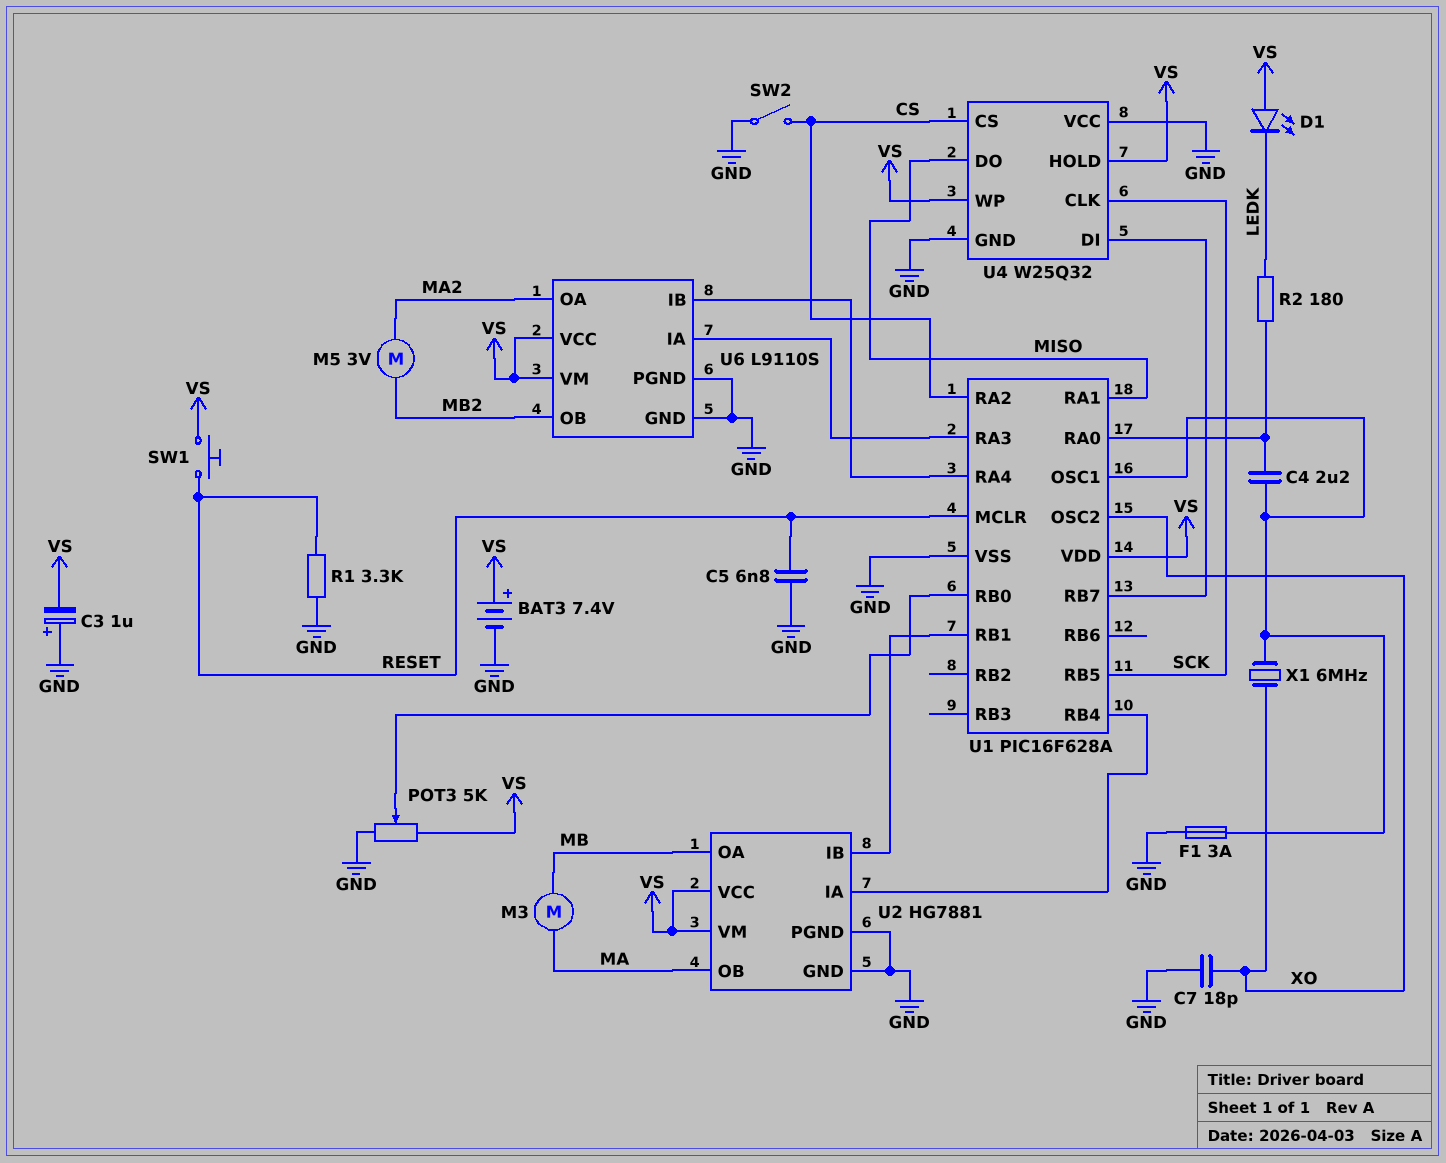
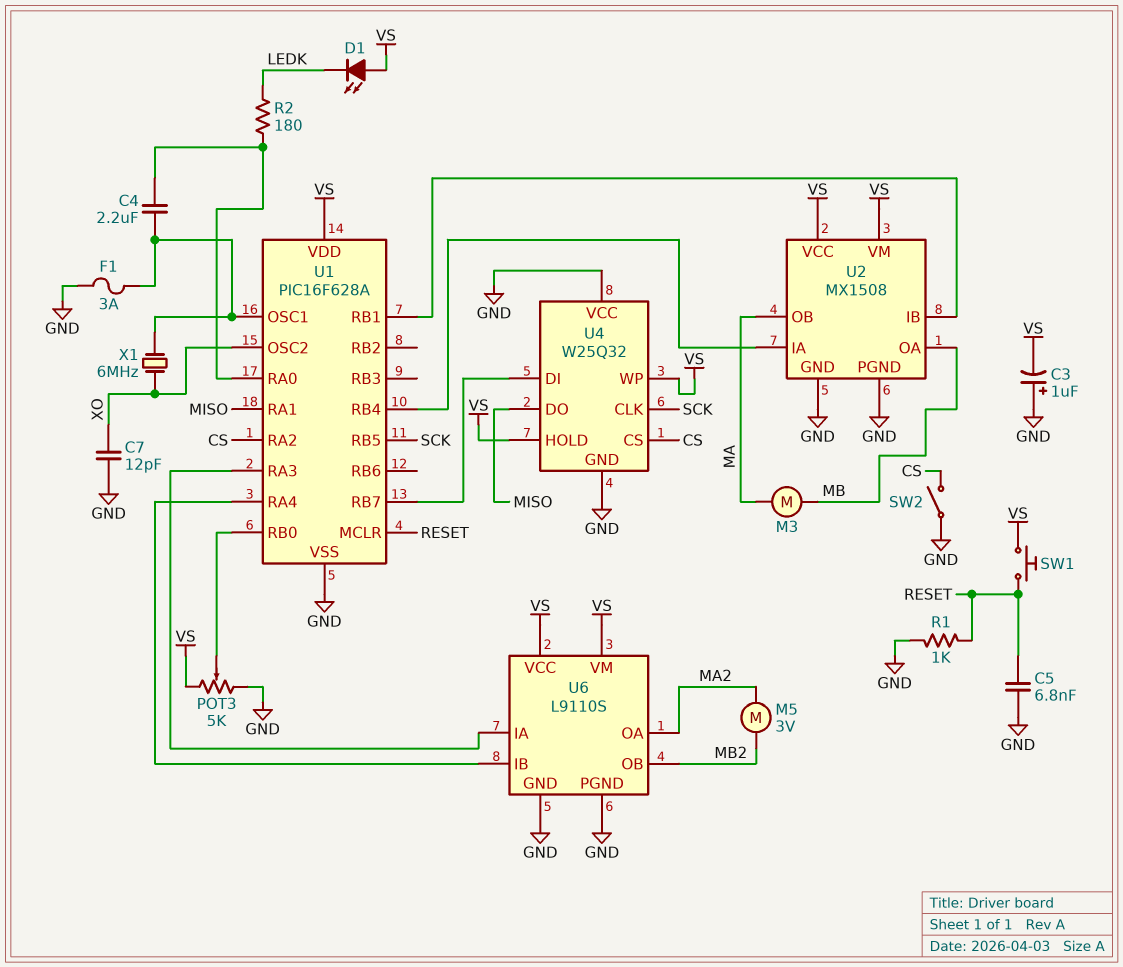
BAT3: 7.4V (plus VS, minus GND) -> none
C7: 18pF (GND, XO) -> 12pF (GND, XO)
R1: 3.3k (GND, RESET) -> 1k (GND, RESET)
U2: HG7881 -> MX1508

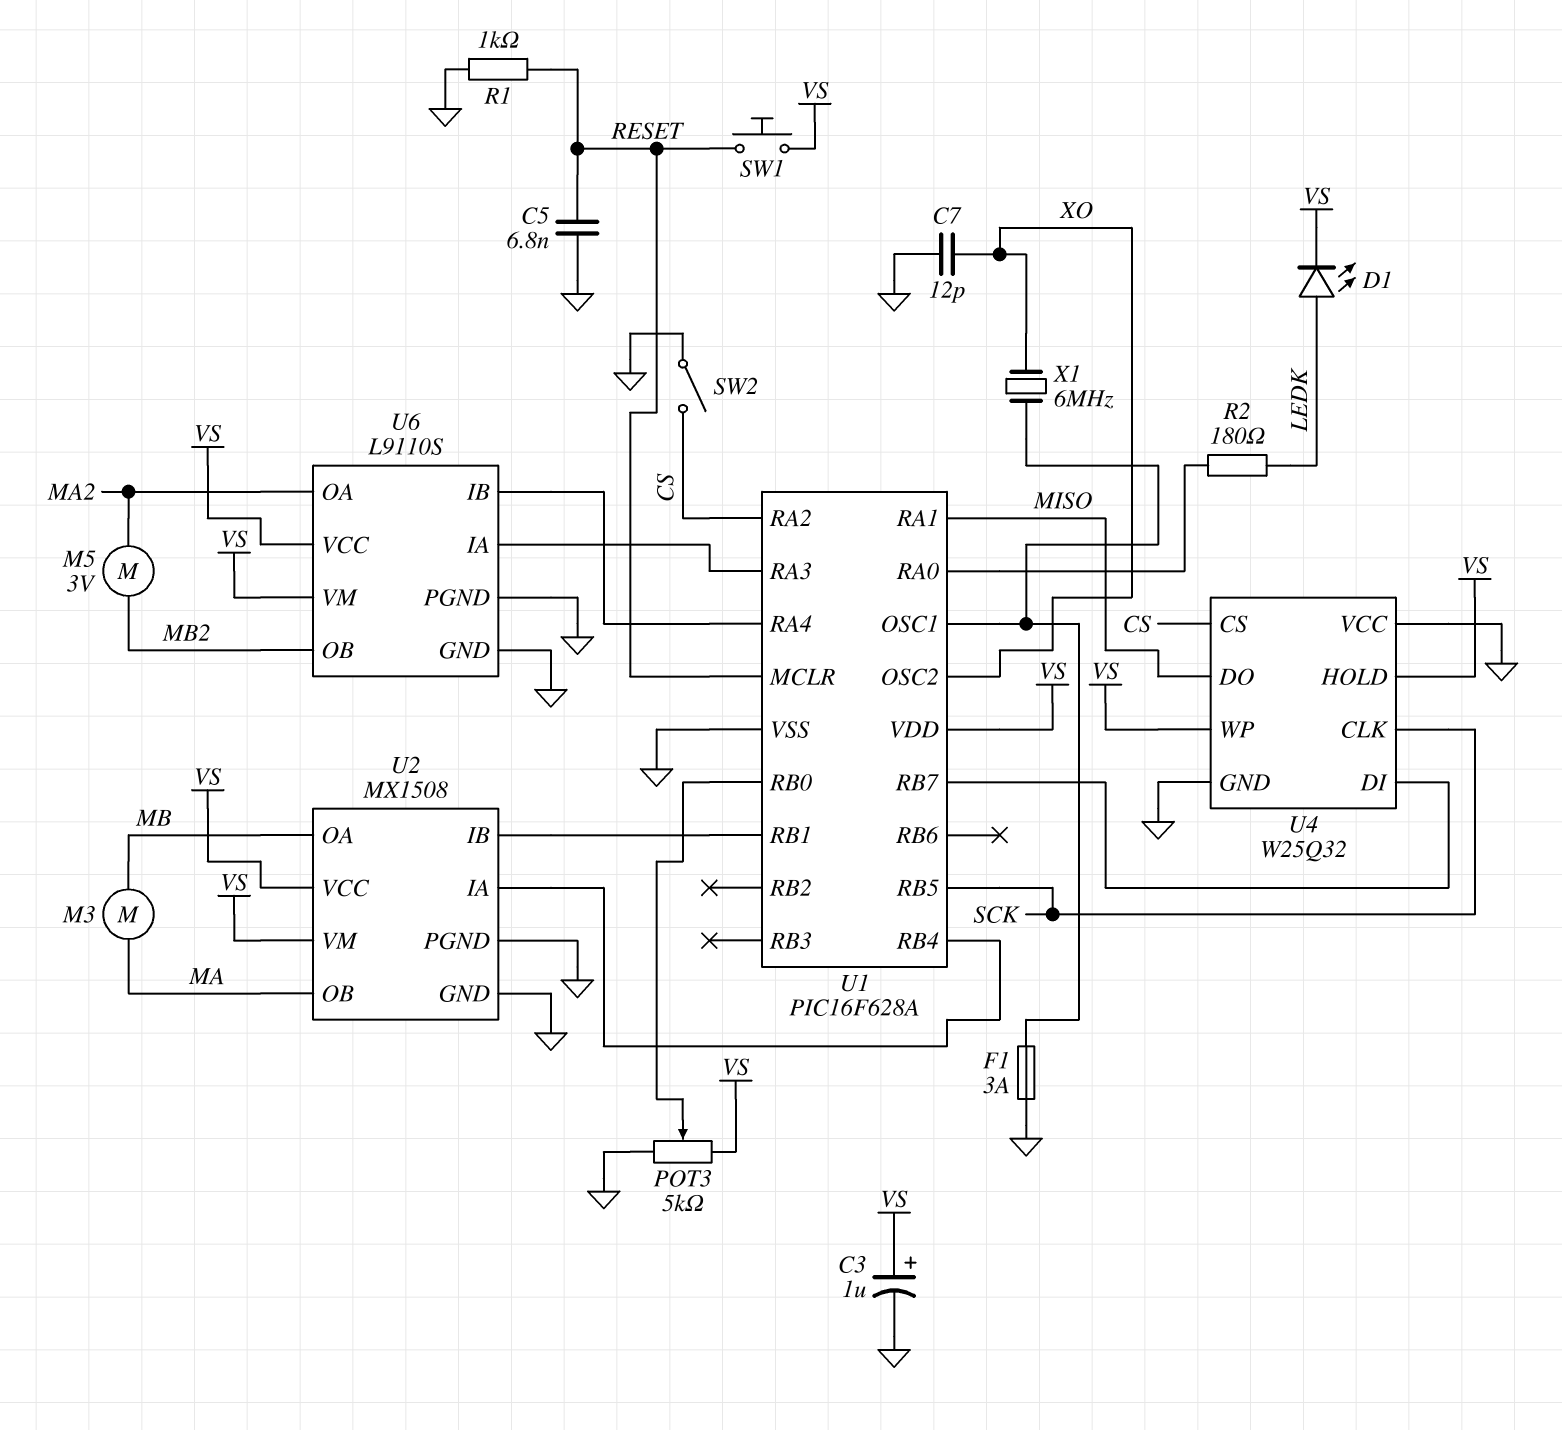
C3: 1uF (plus GND, minus VS) -> 1uF (plus VS, minus GND)
C4: 2.2uF (U1/OSC1, U1/RA0) -> none
D1: LED (A VS, K LEDK) -> LED (A LEDK, K VS)

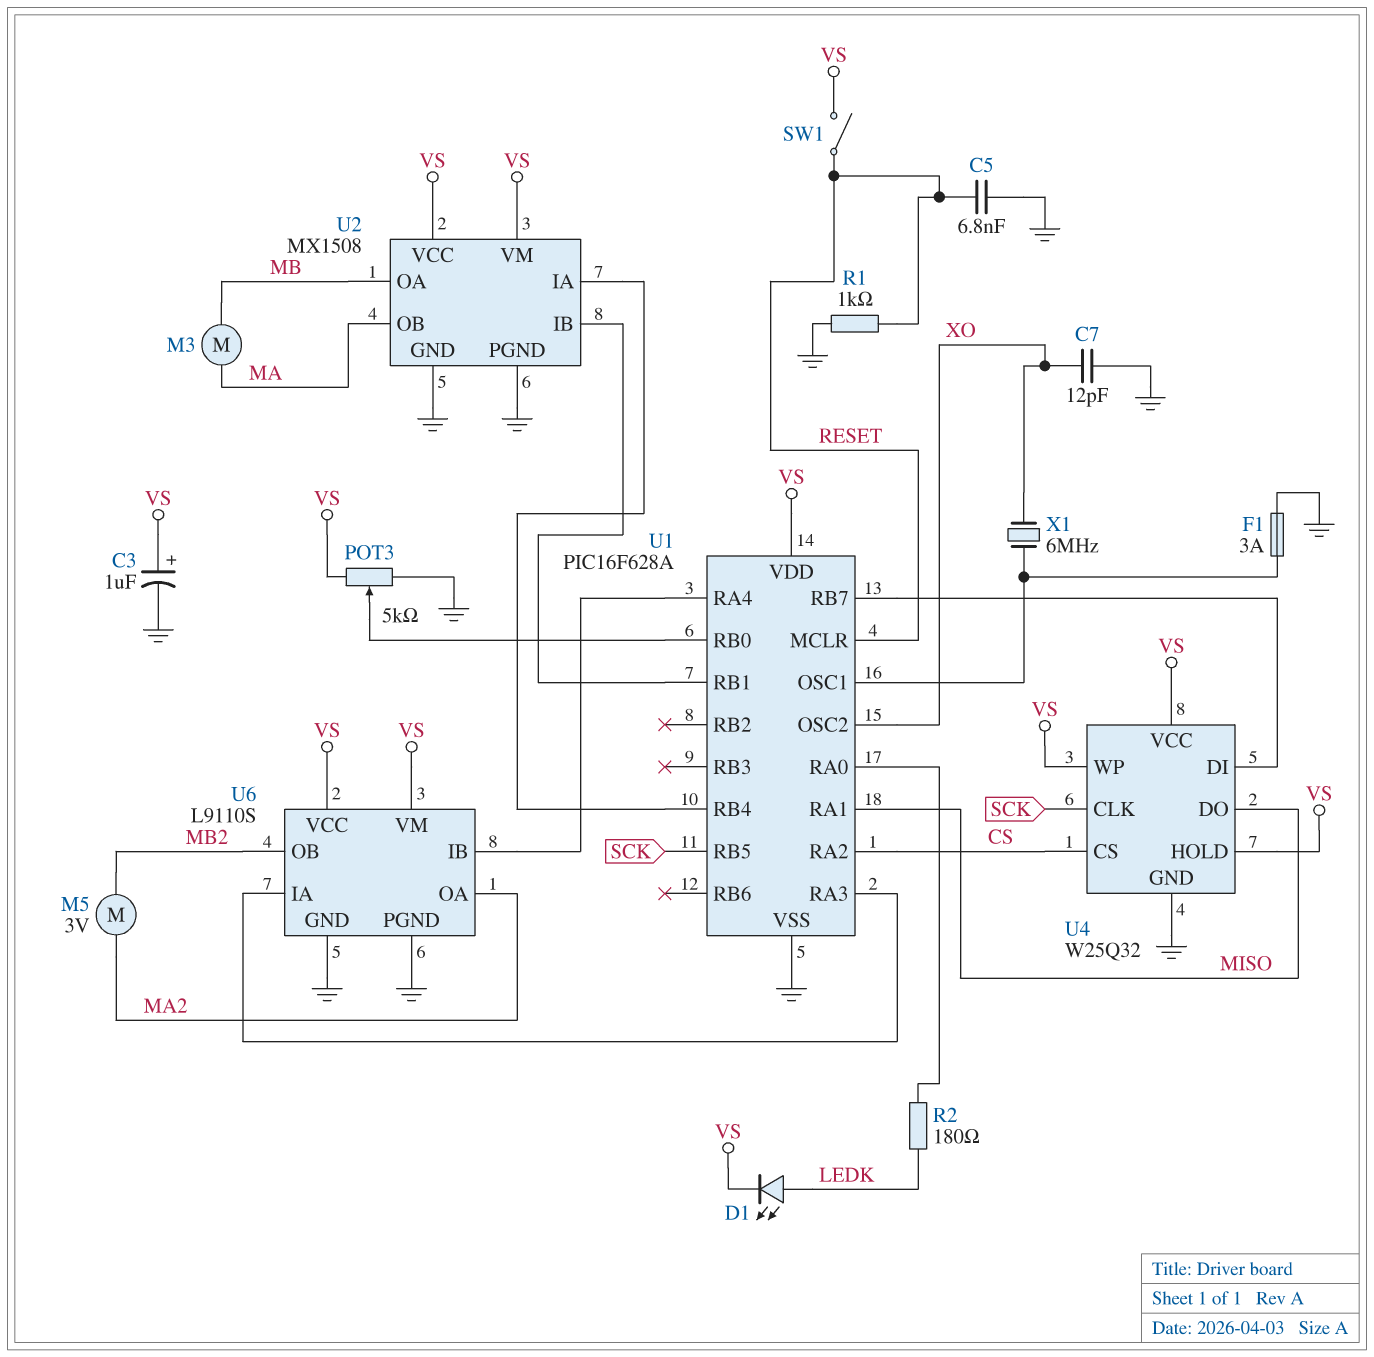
SW1: button (RESET, VS) -> switch (RESET, VS)
SW2: switch (CS, GND) -> none
U4 pin VCC: GND -> VS

